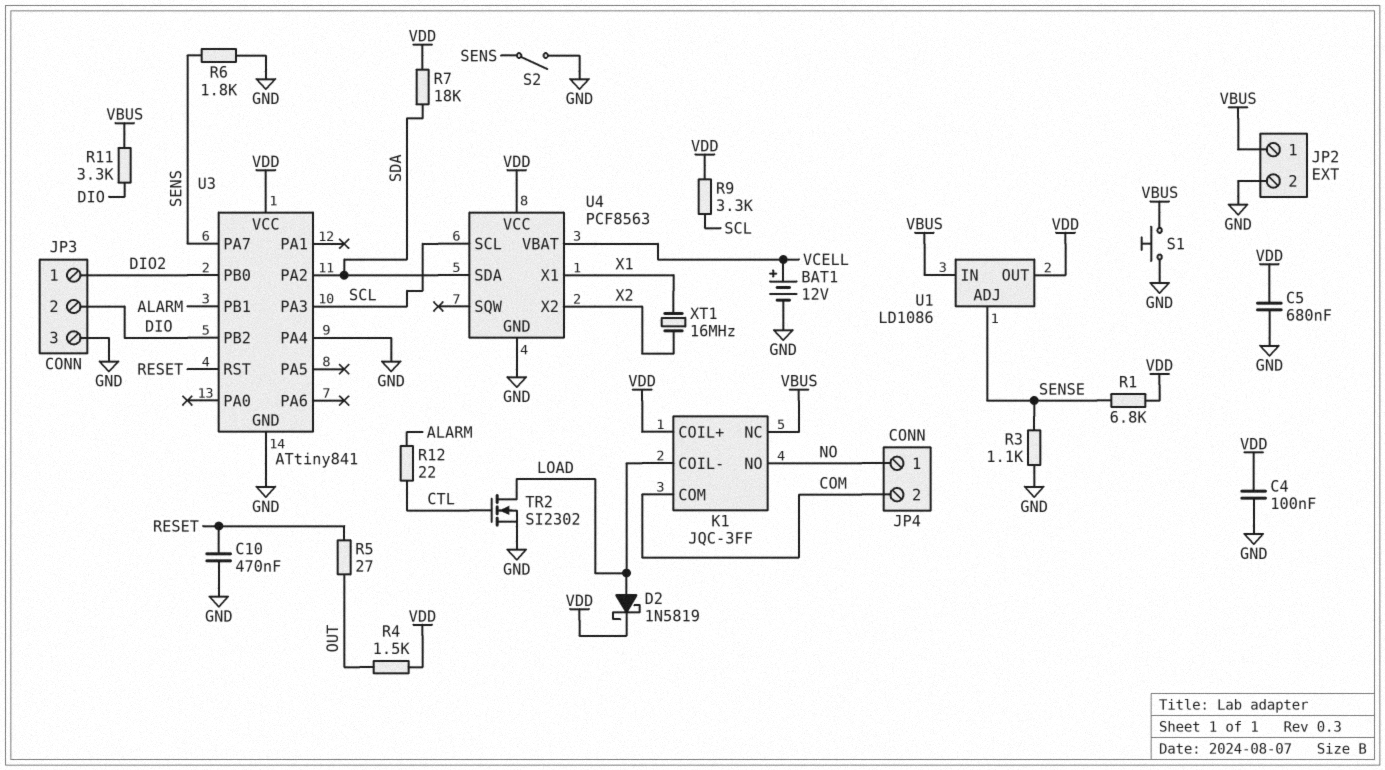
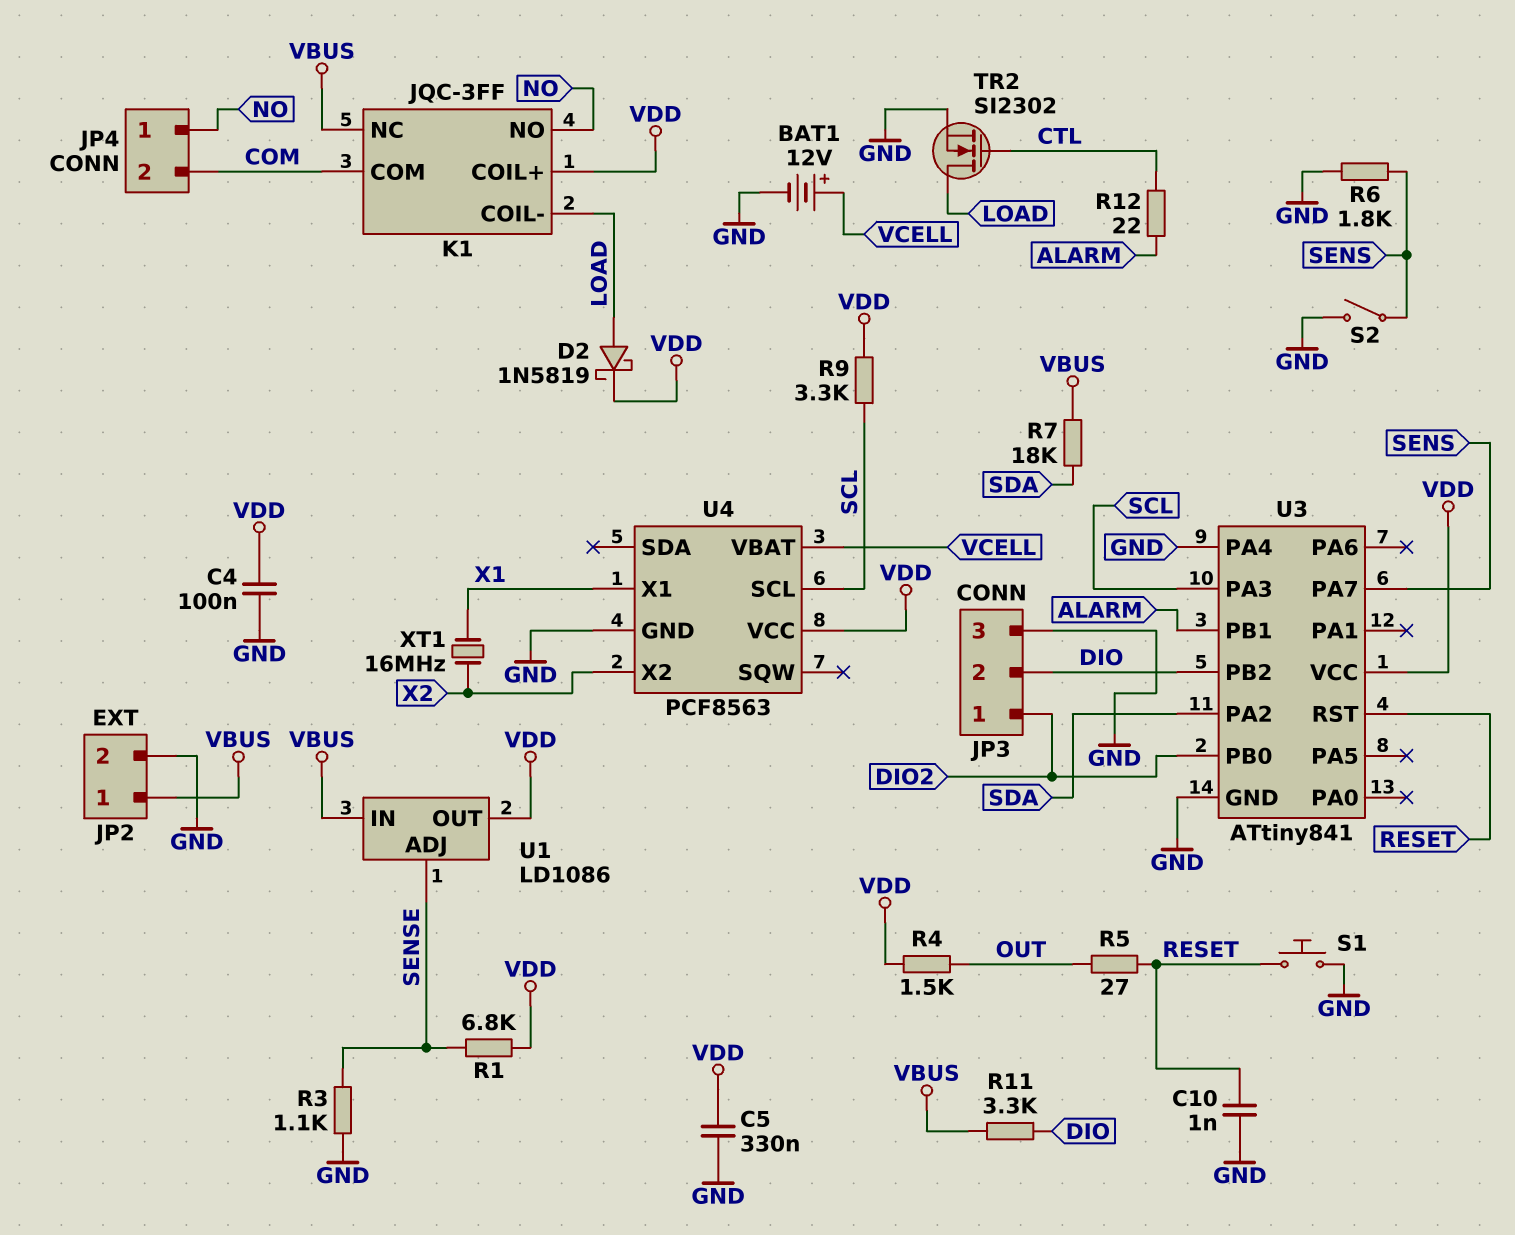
C5: 680nF (GND, VDD) -> 330nF (GND, VDD)
C10: 470nF (GND, RESET) -> 1nF (GND, RESET)
R7: 18k (SDA, VDD) -> 18k (SDA, VBUS)
S1: button (GND, VBUS) -> button (GND, RESET)
U4 pin SDA: SDA -> none

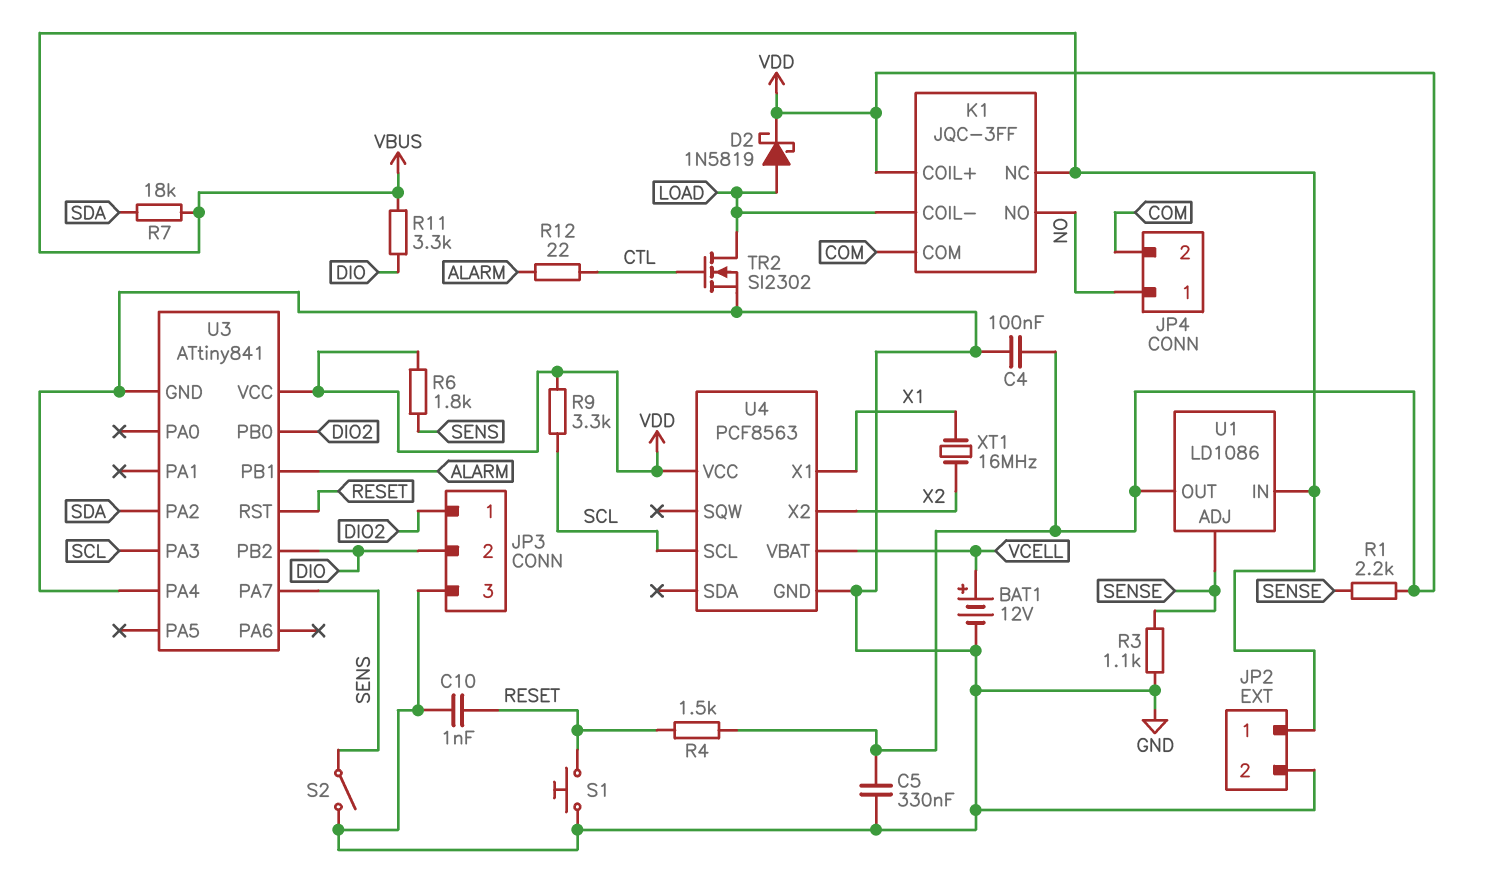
R1: 6.8k (SENSE, VDD) -> 2.2k (SENSE, VDD)
R4: 1.5k (OUT, VDD) -> 1.5k (RESET, VDD)
R5: 27 (OUT, RESET) -> none
R6: 1.8k (GND, SENS) -> 1.8k (SENS, VDD)

